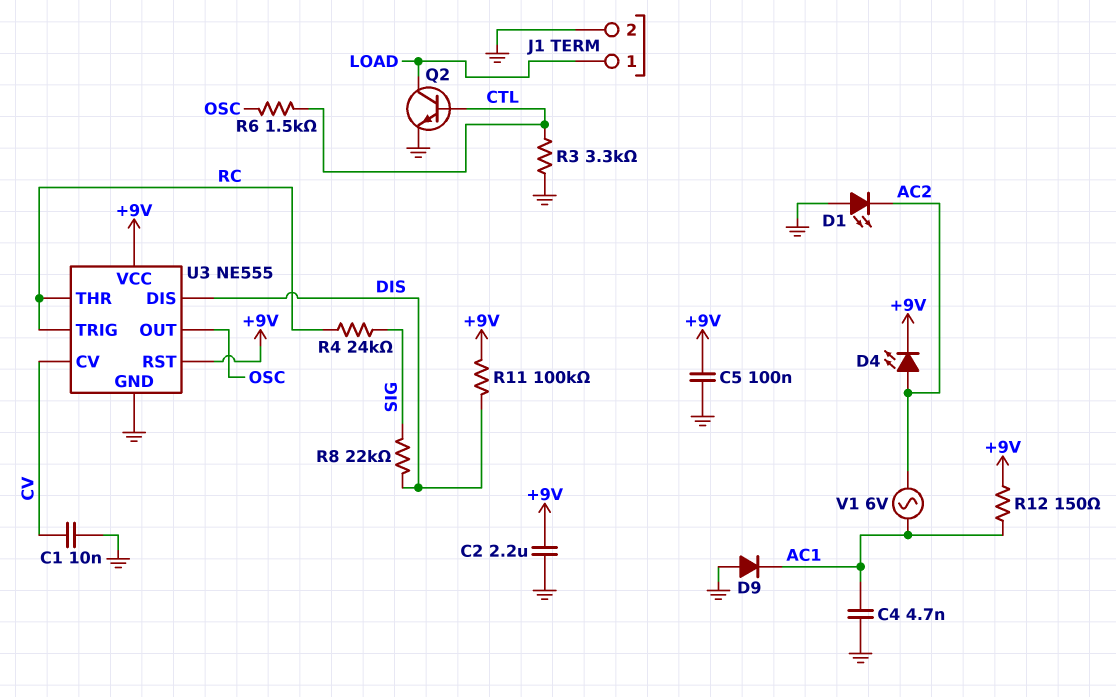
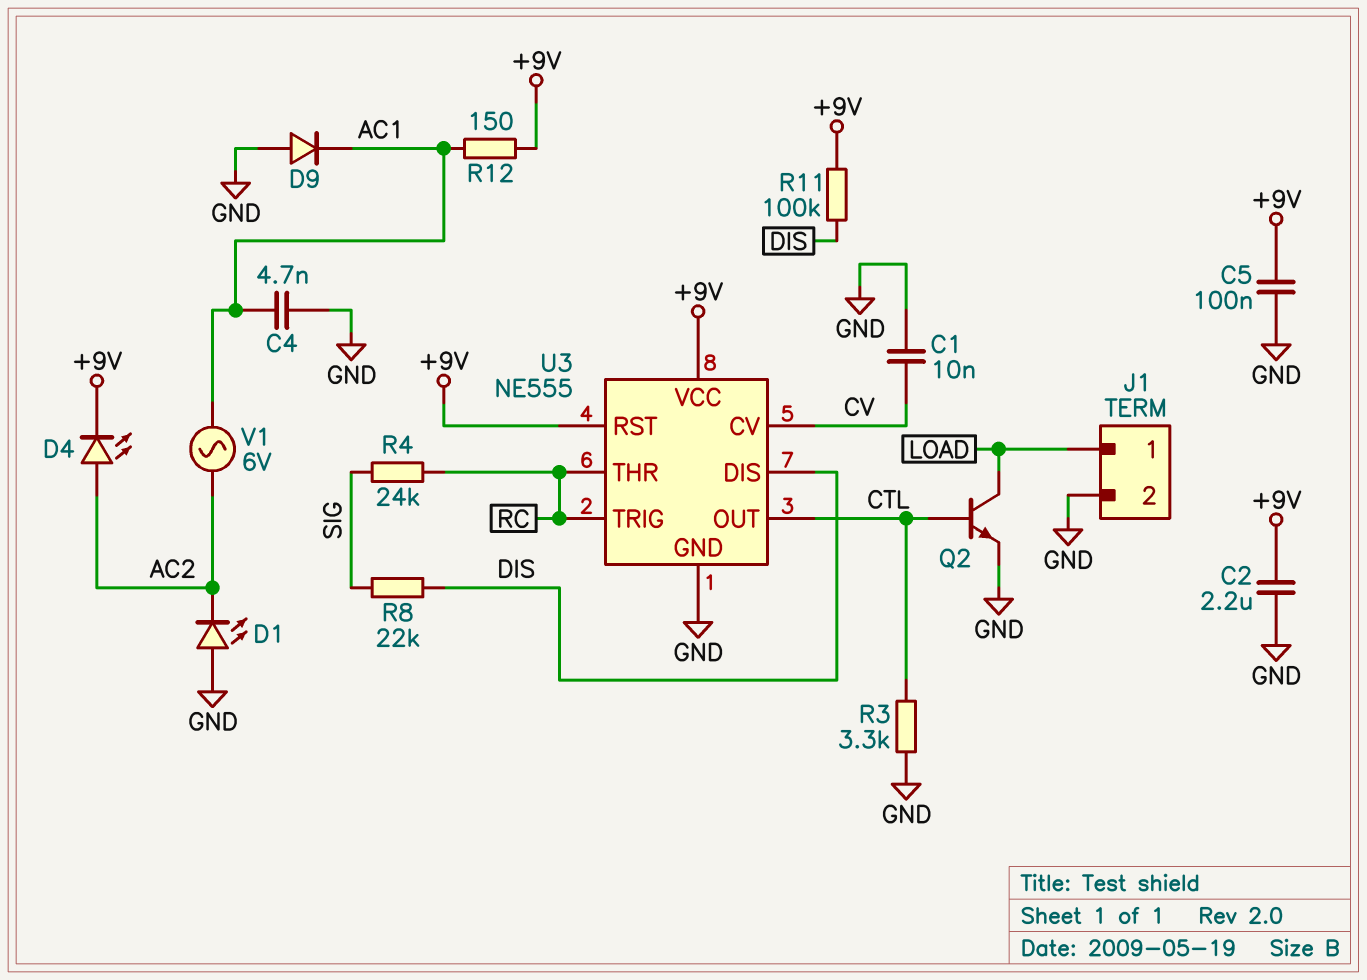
R6: 1.5k (CTL, OSC) -> none
U3 pin OUT: OSC -> CTL

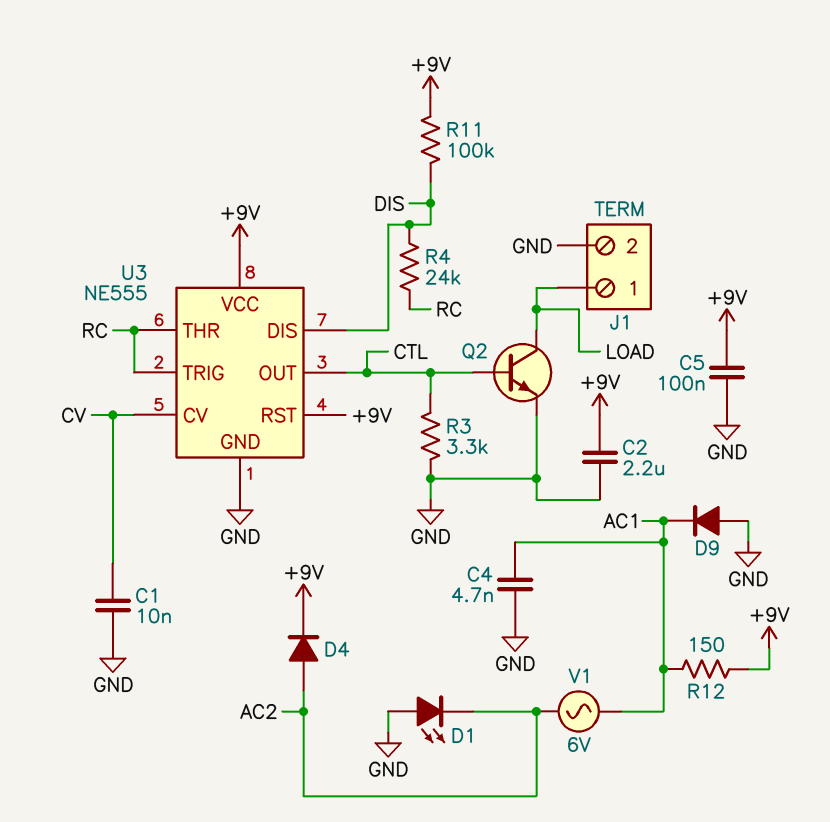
D4: LED (A AC2, K +9V) -> diode (A AC2, K +9V)
R4: 24k (RC, SIG) -> 24k (DIS, RC)
R8: 22k (DIS, SIG) -> none

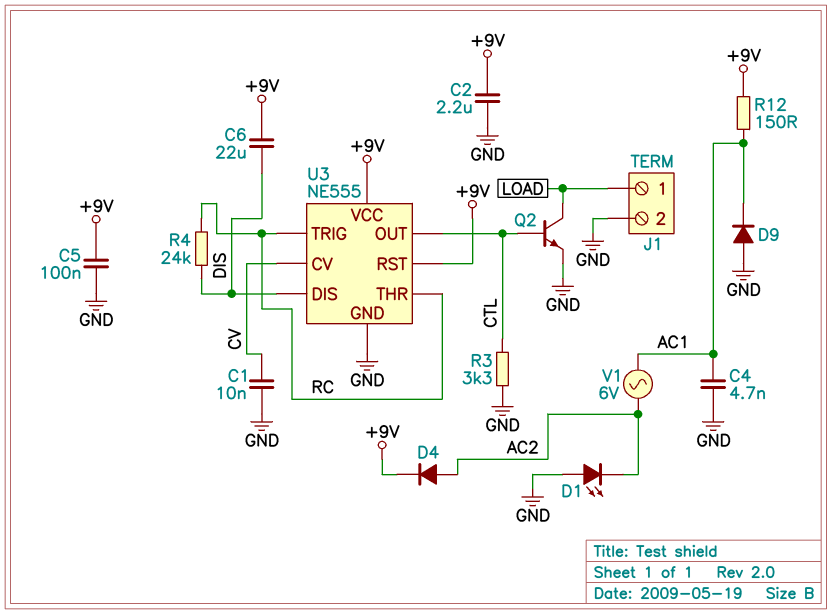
C6: none -> 22uF (+9V, DIS)
R11: 100k (+9V, DIS) -> none

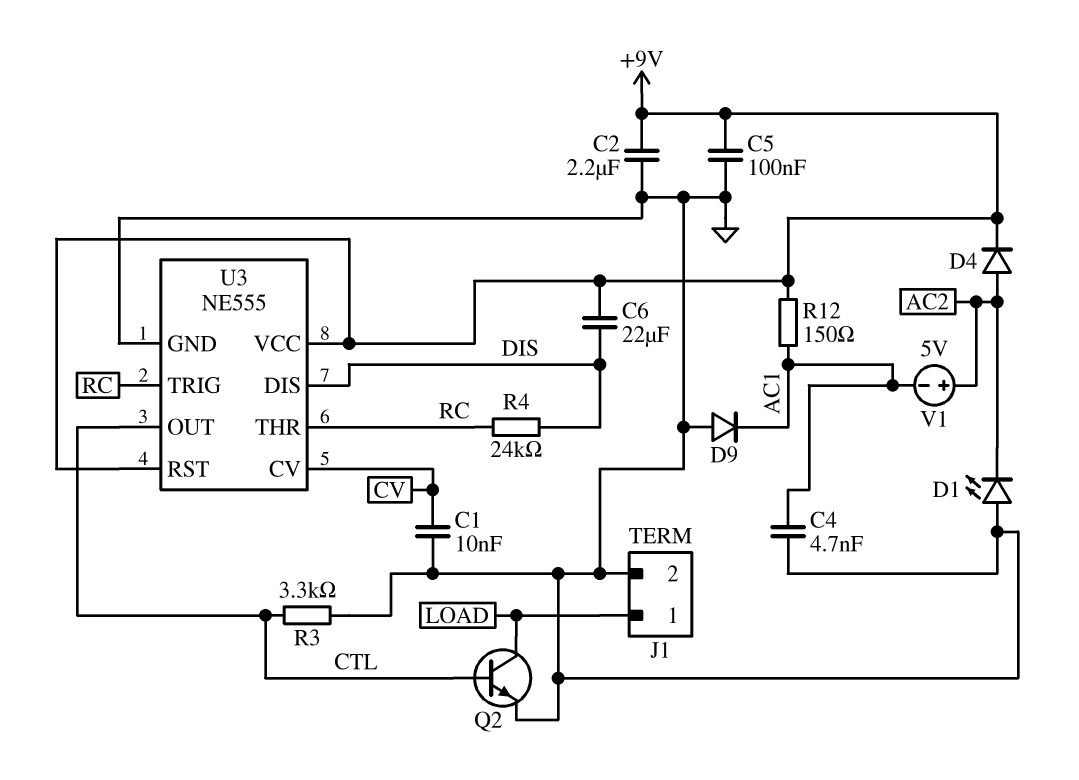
V1: AC 6V (AC1, AC2) -> 5V (plus AC2, minus AC1)

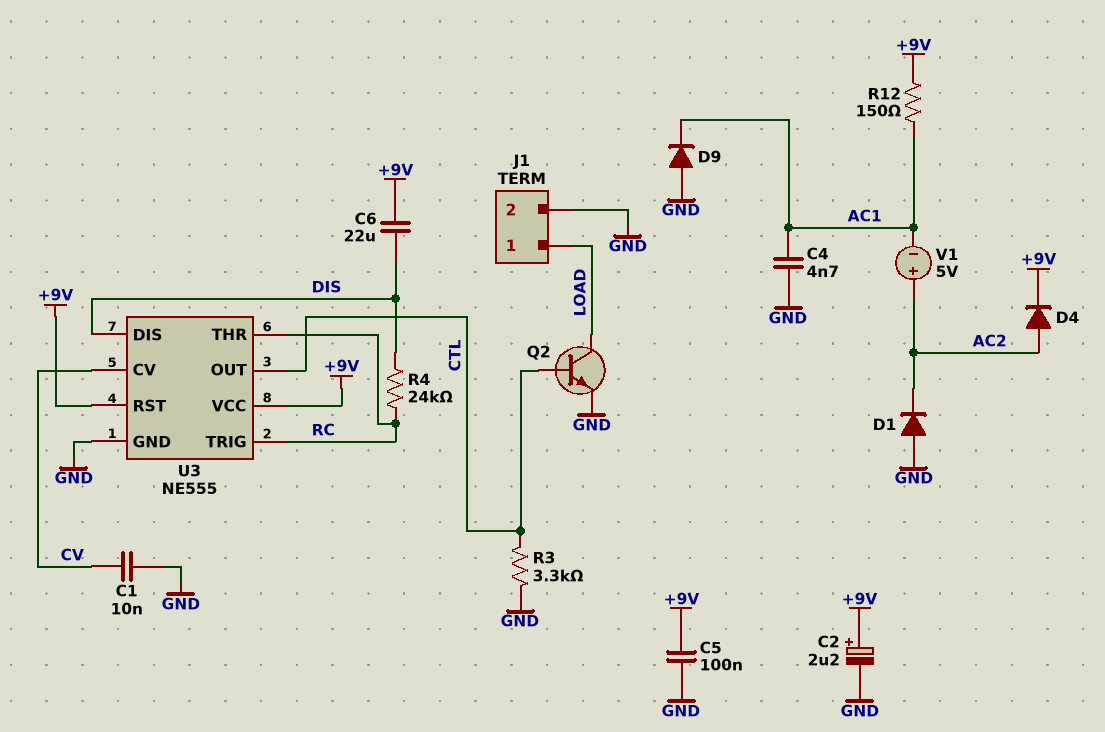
C2: 2.2uF (+9V, GND) -> 2.2uF (plus +9V, minus GND)
D1: LED (A GND, K AC2) -> diode (A GND, K AC2)

